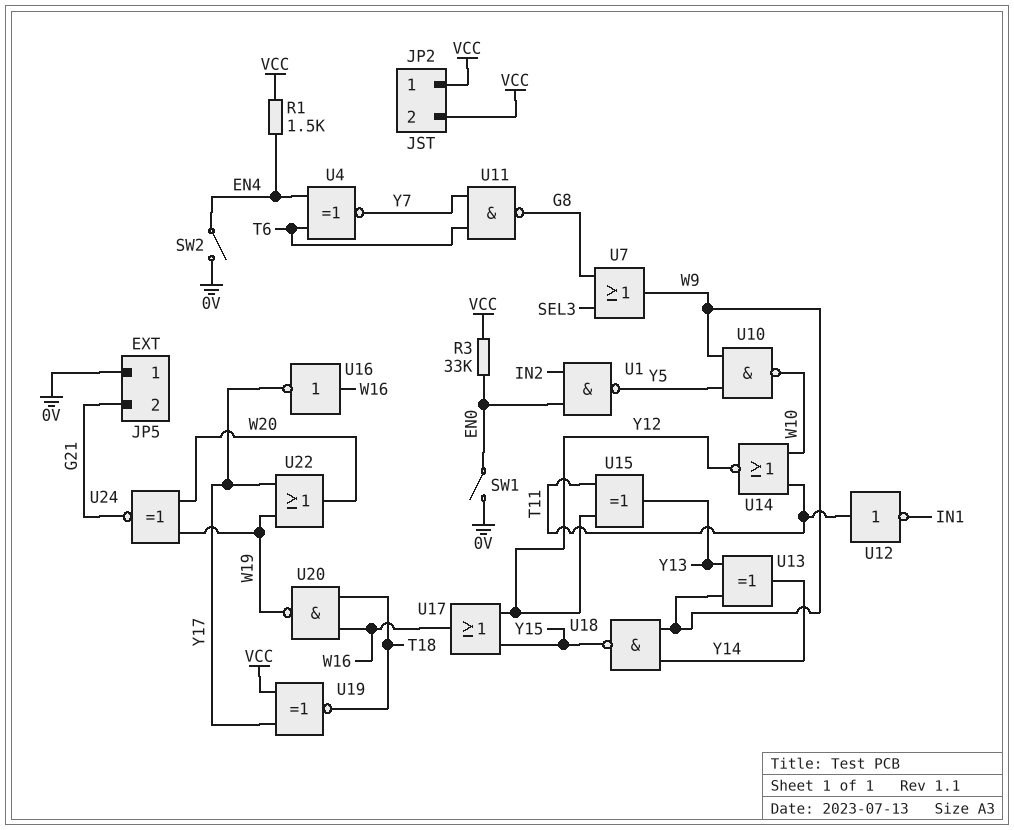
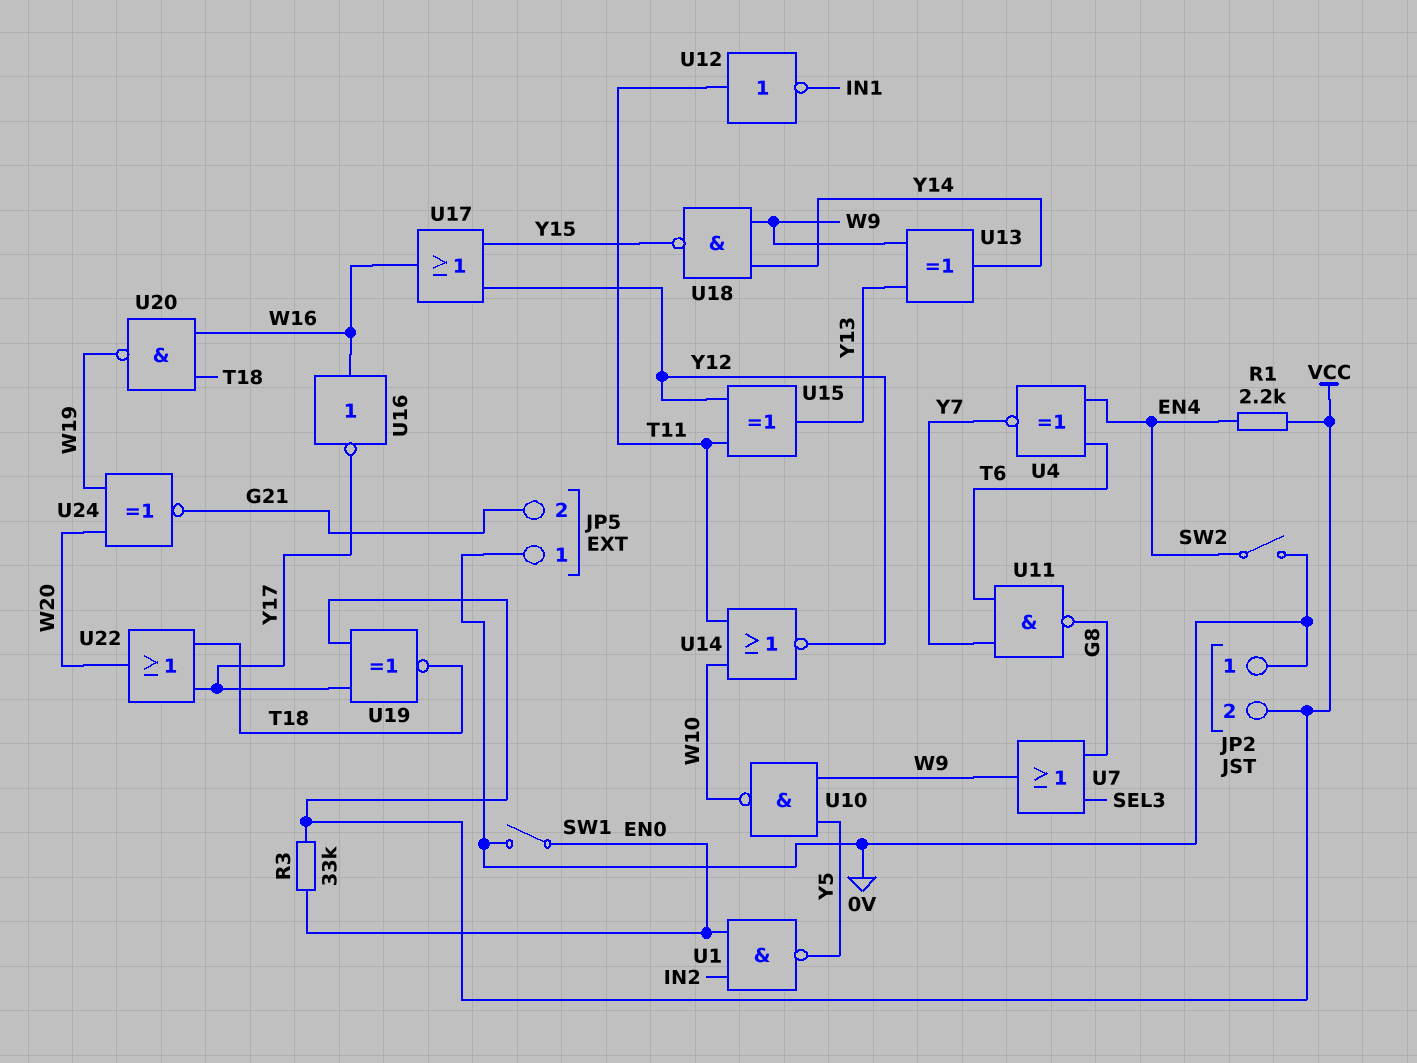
JP2 pin 1: VCC -> 0V
R1: 1.5k (EN4, VCC) -> 2.2k (EN4, VCC)
U22: OR (in W19, in Y17, out W20) -> OR (in T18, in Y17, out W20)

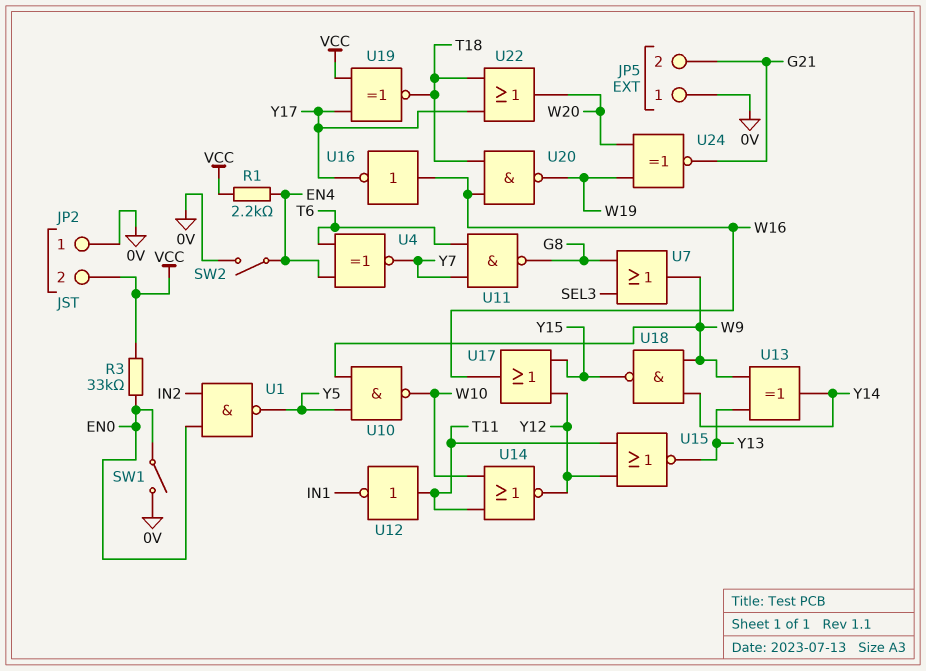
U15: XOR (in T11, in Y12, out Y13) -> NOR (in T11, in Y12, out Y13)

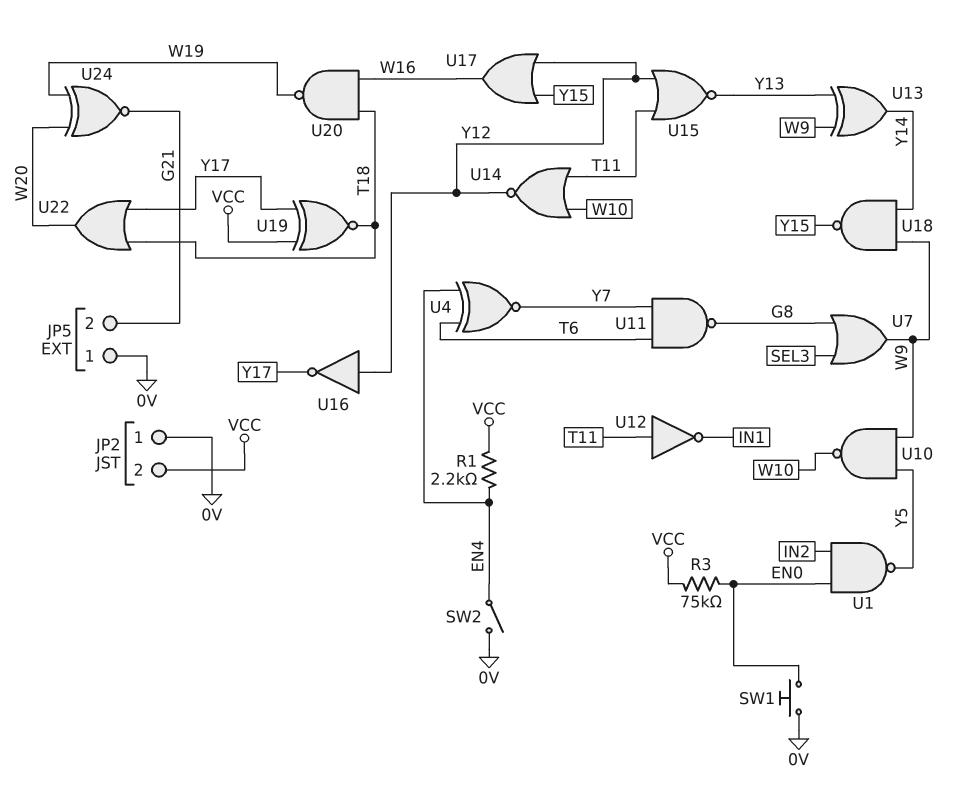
R3: 33k (EN0, VCC) -> 75k (EN0, VCC)
SW1: switch (0V, EN0) -> button (0V, EN0)
U16: NOT (in W16, out Y17) -> NOT (in Y12, out Y17)

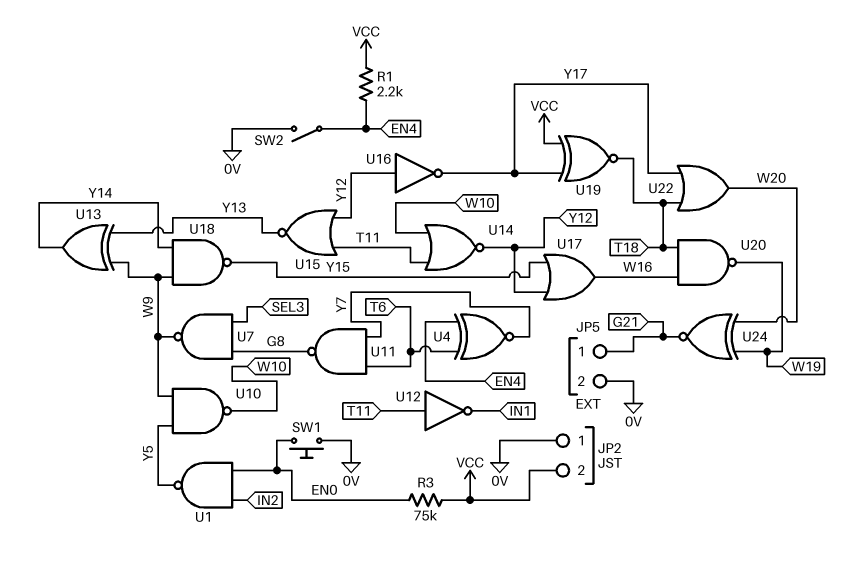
JP5 pin 1: 0V -> G21
JP5 pin 2: G21 -> 0V
U7: OR (in G8, in SEL3, out W9) -> NAND (in G8, in SEL3, out W9)

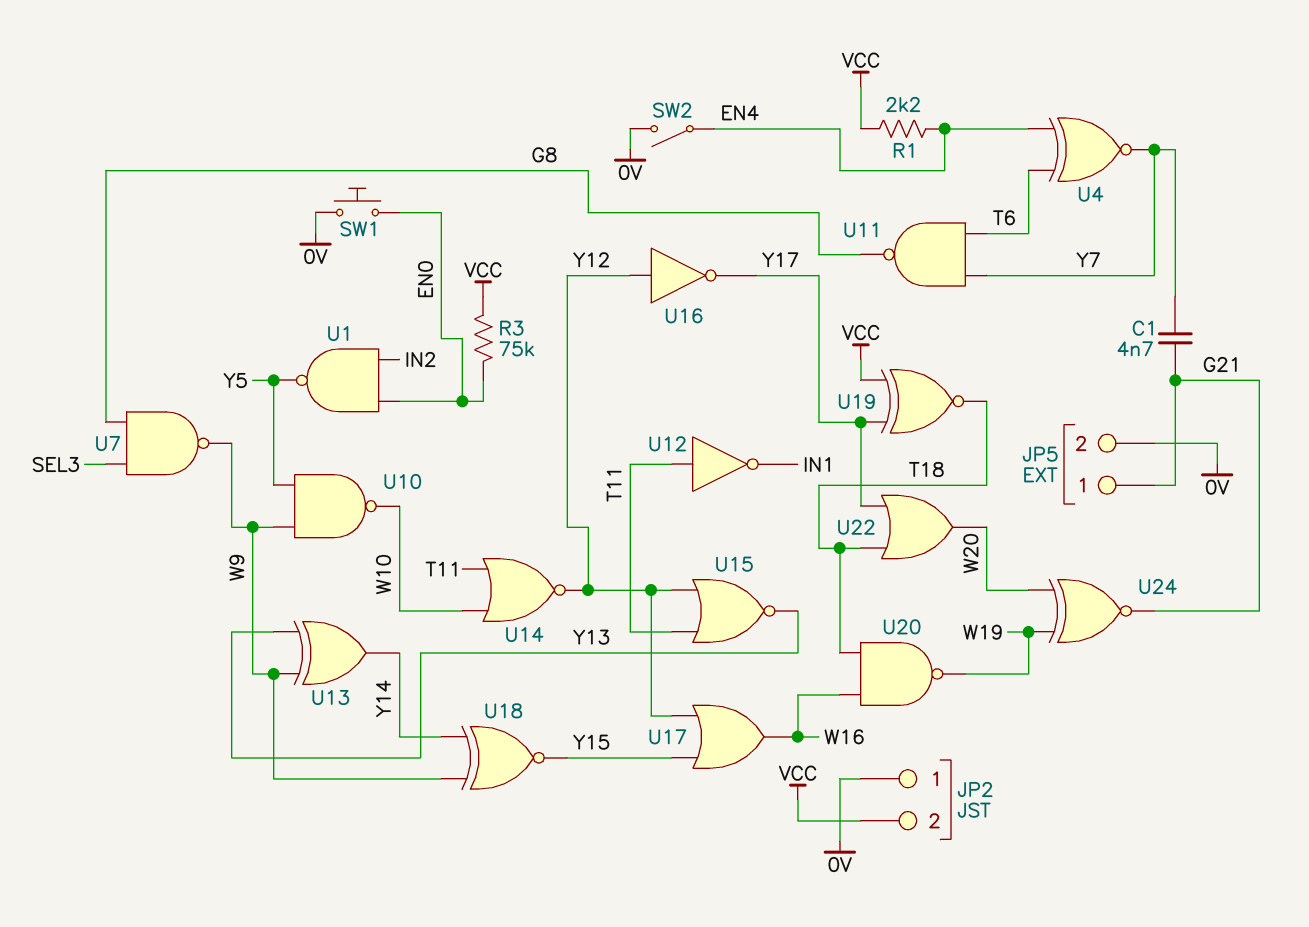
C1: none -> 4.7nF (G21, Y7)
U18: NAND (in W9, in Y14, out Y15) -> XNOR (in W9, in Y14, out Y15)

